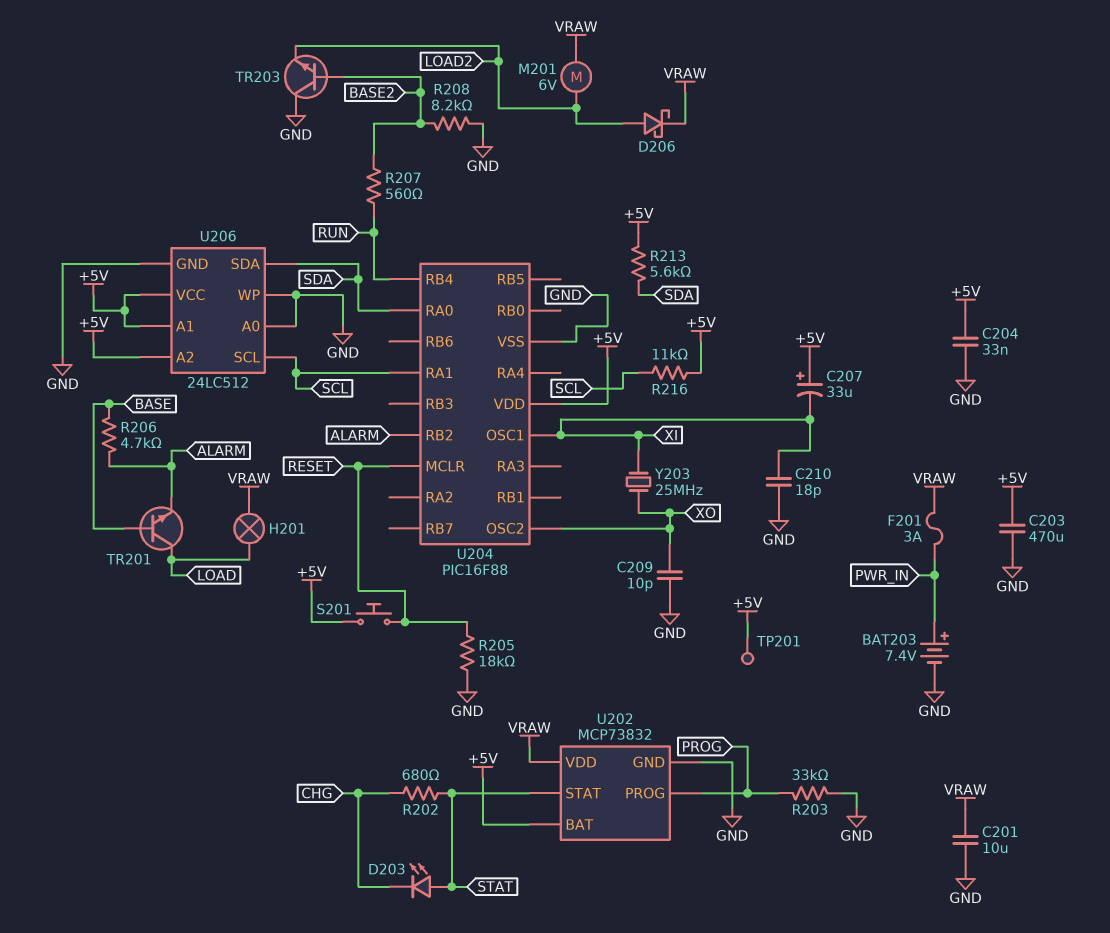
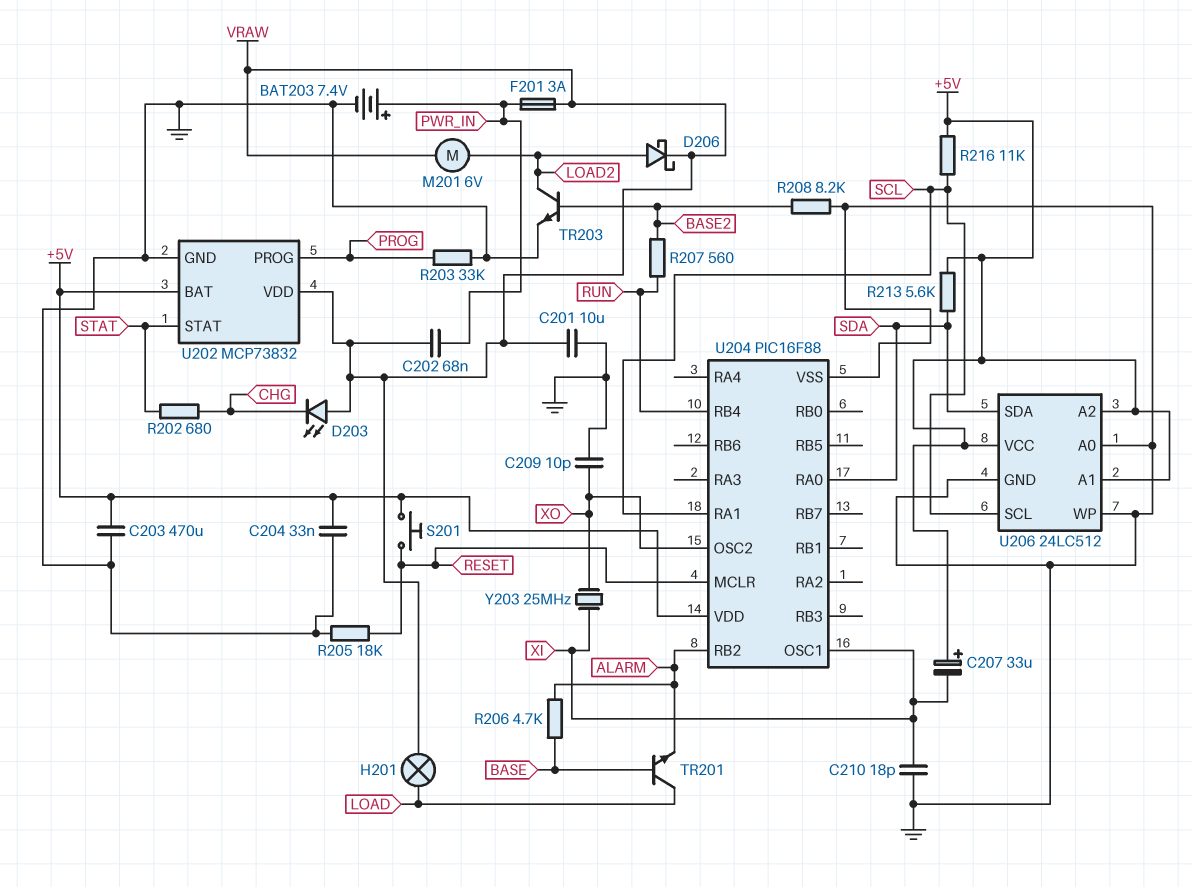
C202: none -> 68nF (PWR_IN, VRAW)
D203: LED (A STAT, K CHG) -> LED (A VRAW, K CHG)
TP201: test point (+5V) -> none
TR203: NPN (B BASE2, C GND, E LOAD2) -> NPN (B BASE2, C LOAD2, E GND)

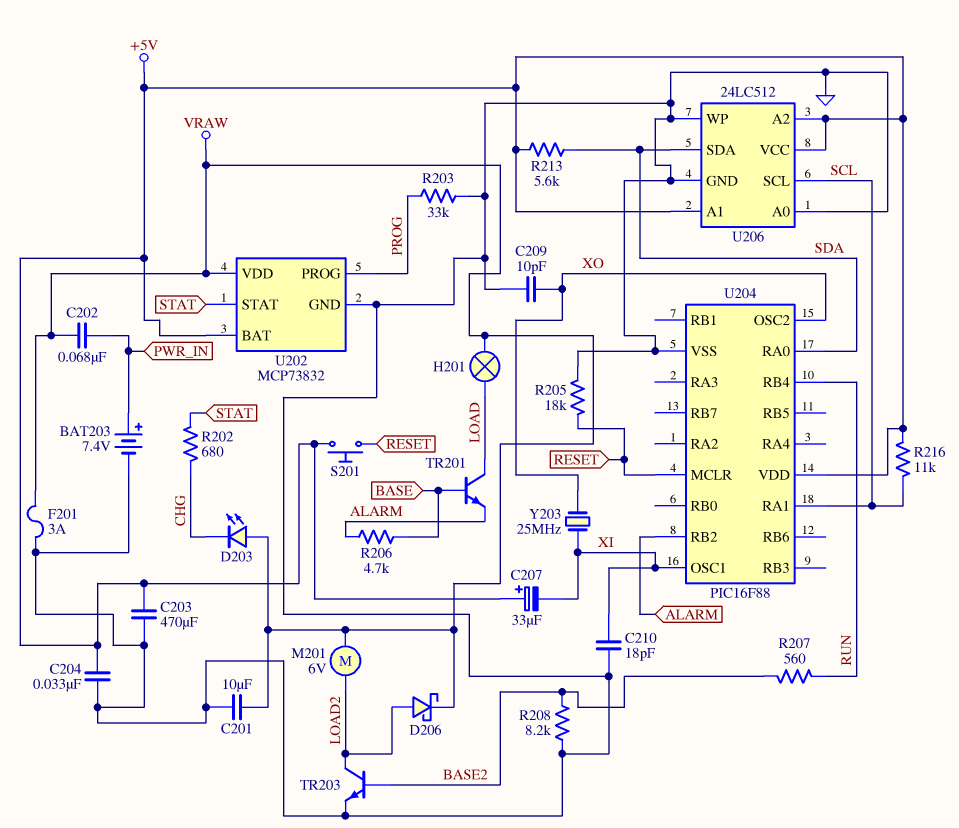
F201: 3A (PWR_IN, VRAW) -> 3A (GND, VRAW)

